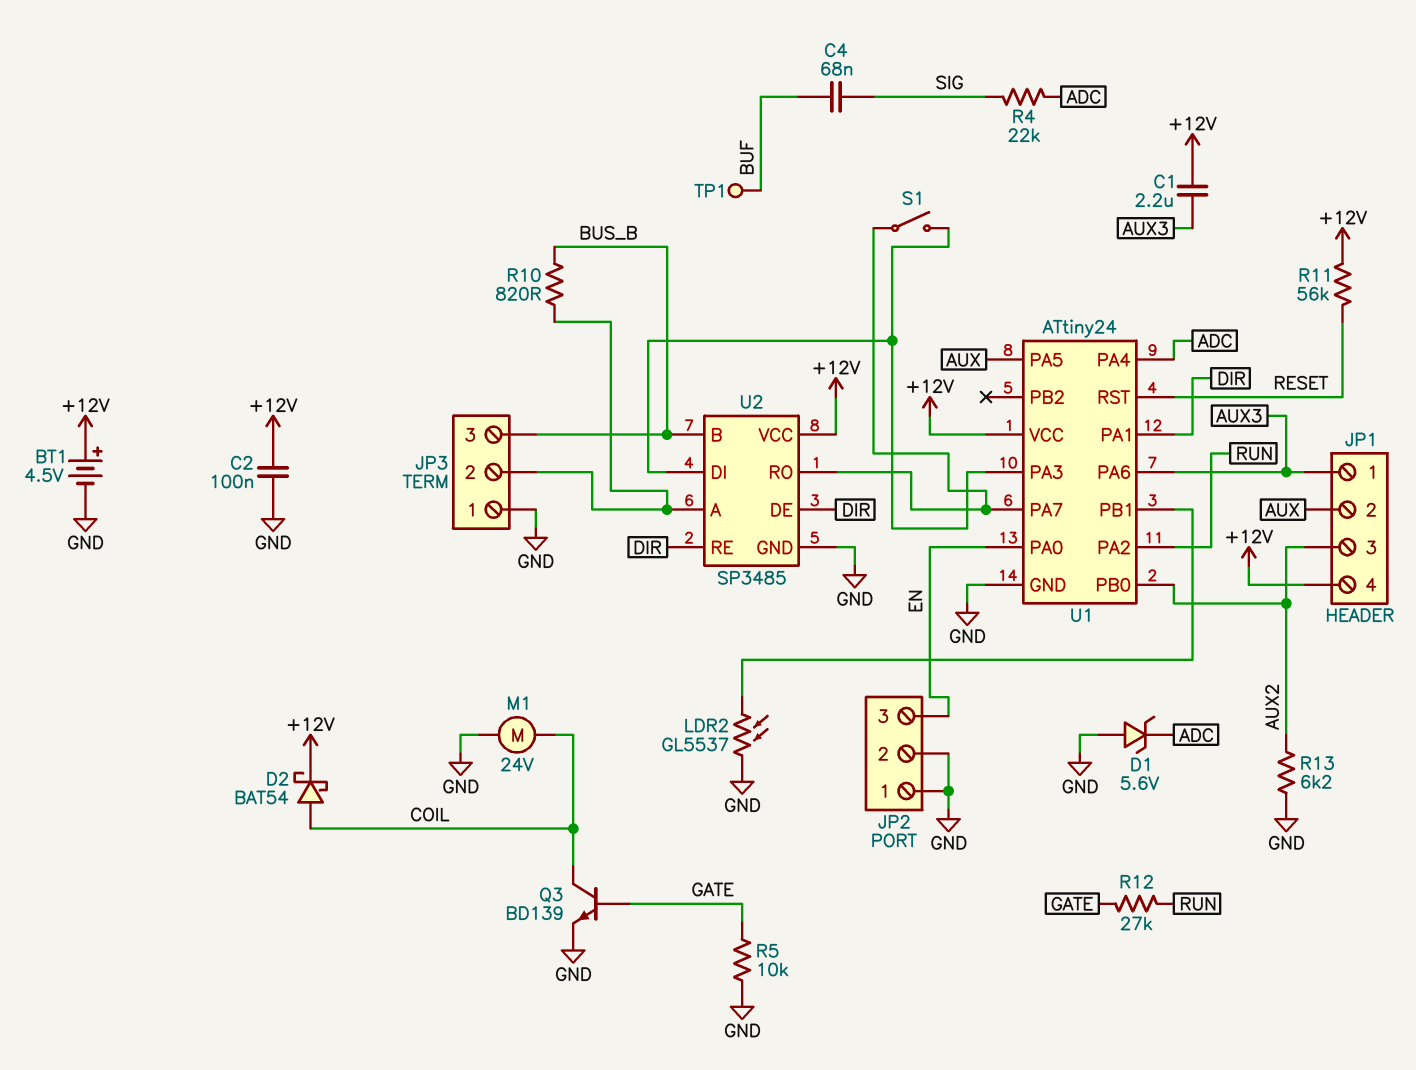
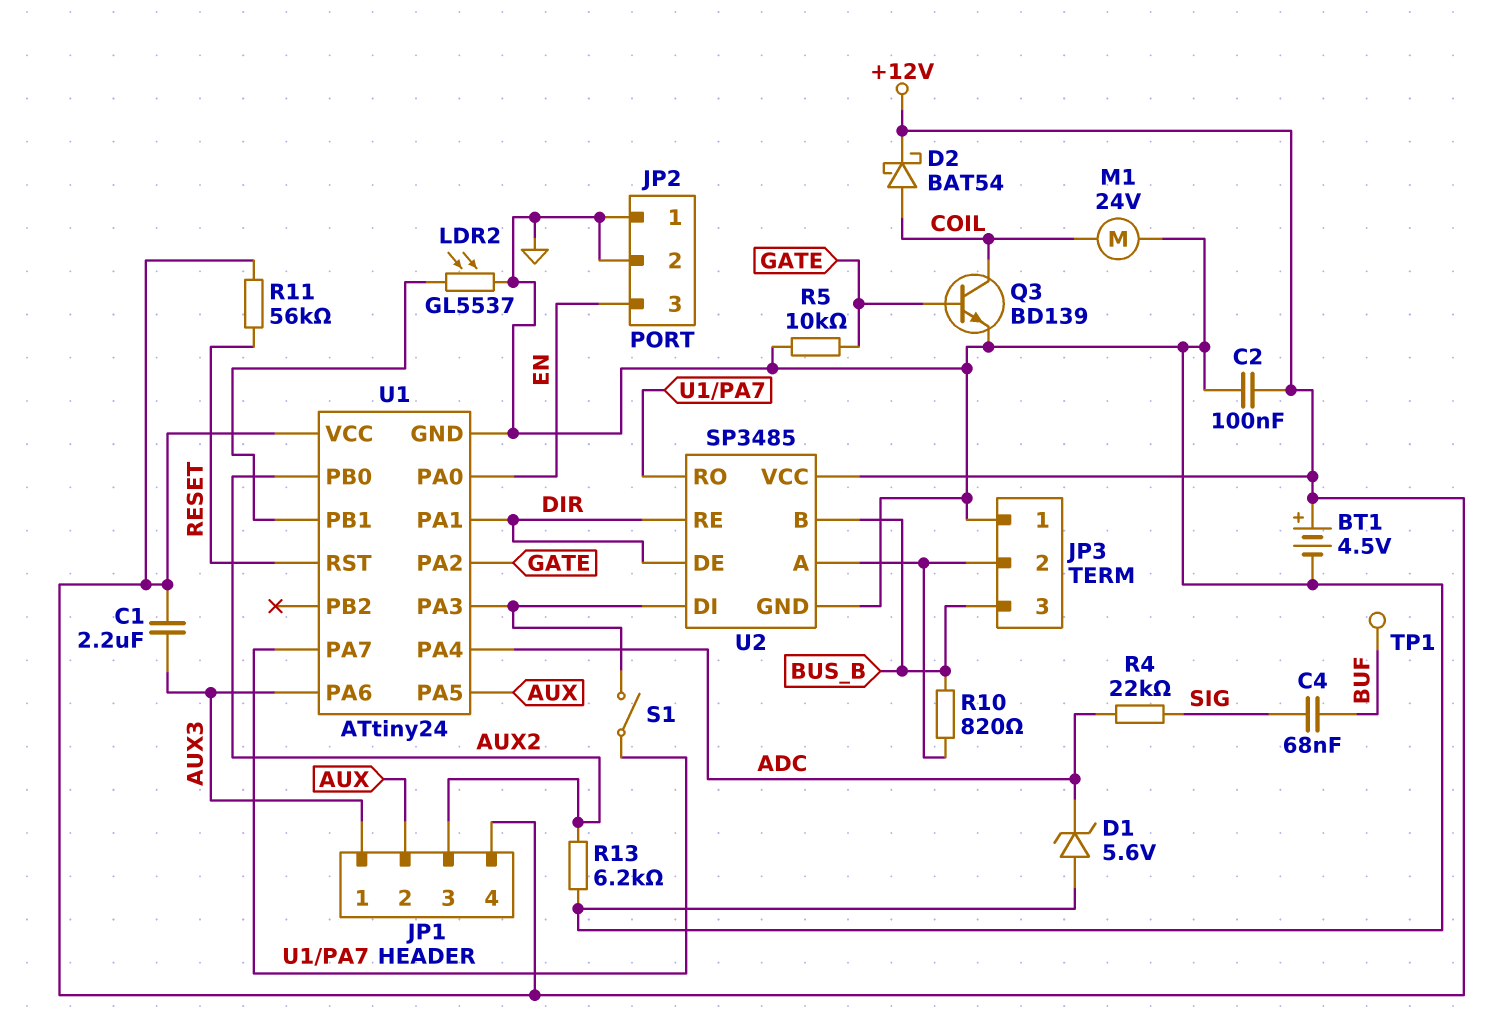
R12: 27k (GATE, RUN) -> none
U1 pin PA2: RUN -> GATE

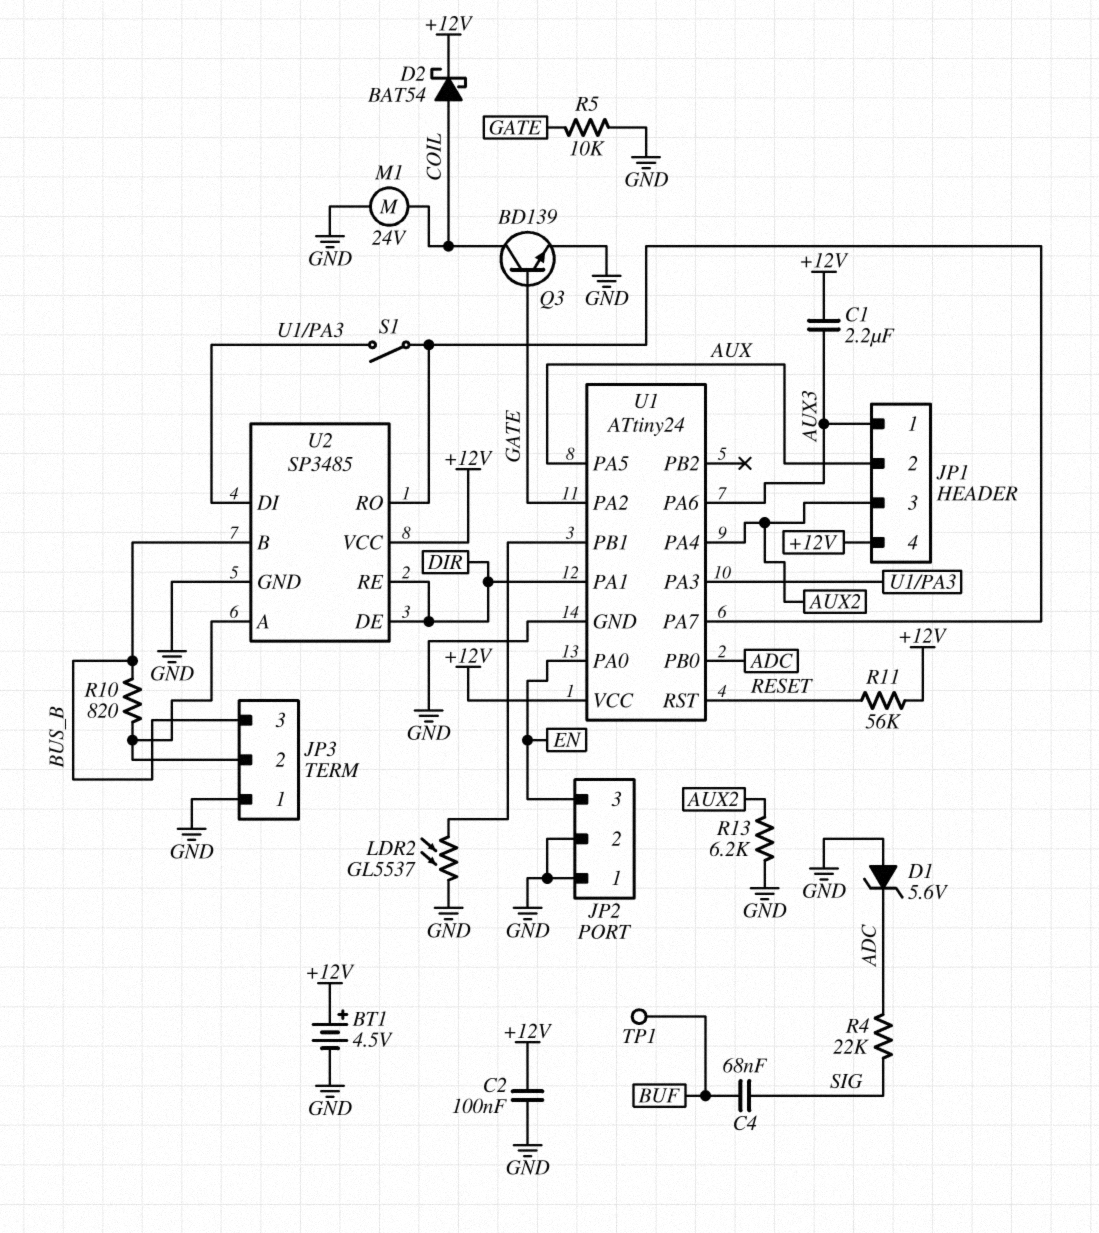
U1 pin PA4: ADC -> AUX2
U1 pin PB0: AUX2 -> ADC

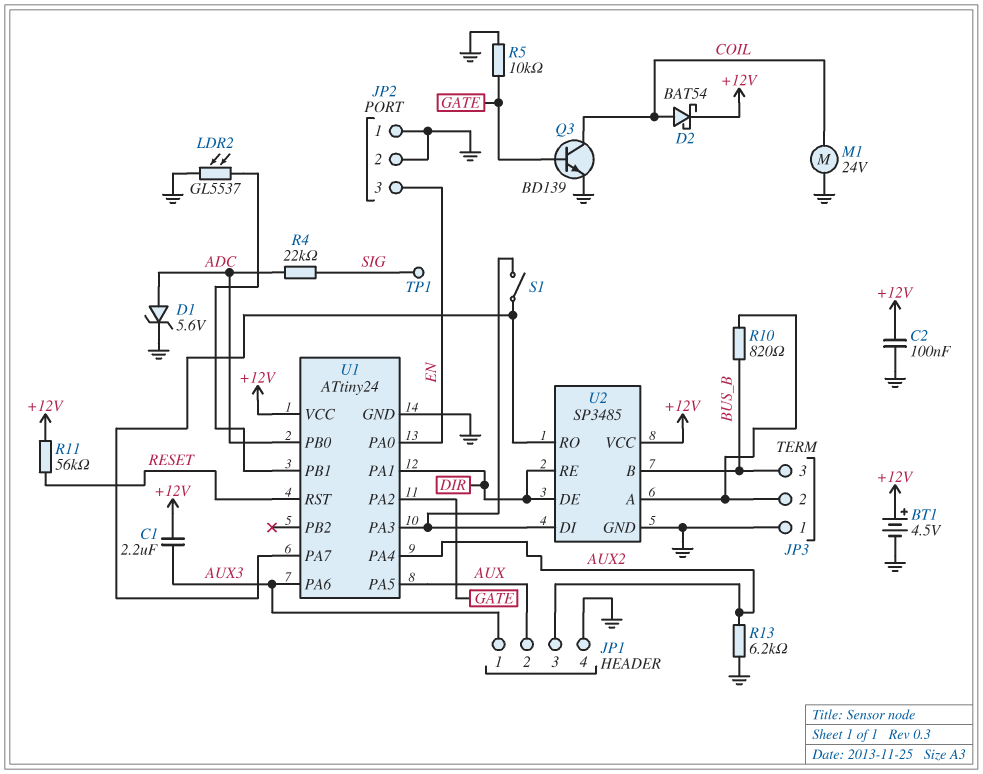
C4: 68nF (BUF, SIG) -> none
D1: zener 5.6V (A GND, K ADC) -> zener 5.6V (A ADC, K GND)
JP1 pin 4: +12V -> GND
TP1: test point (BUF) -> test point (SIG)

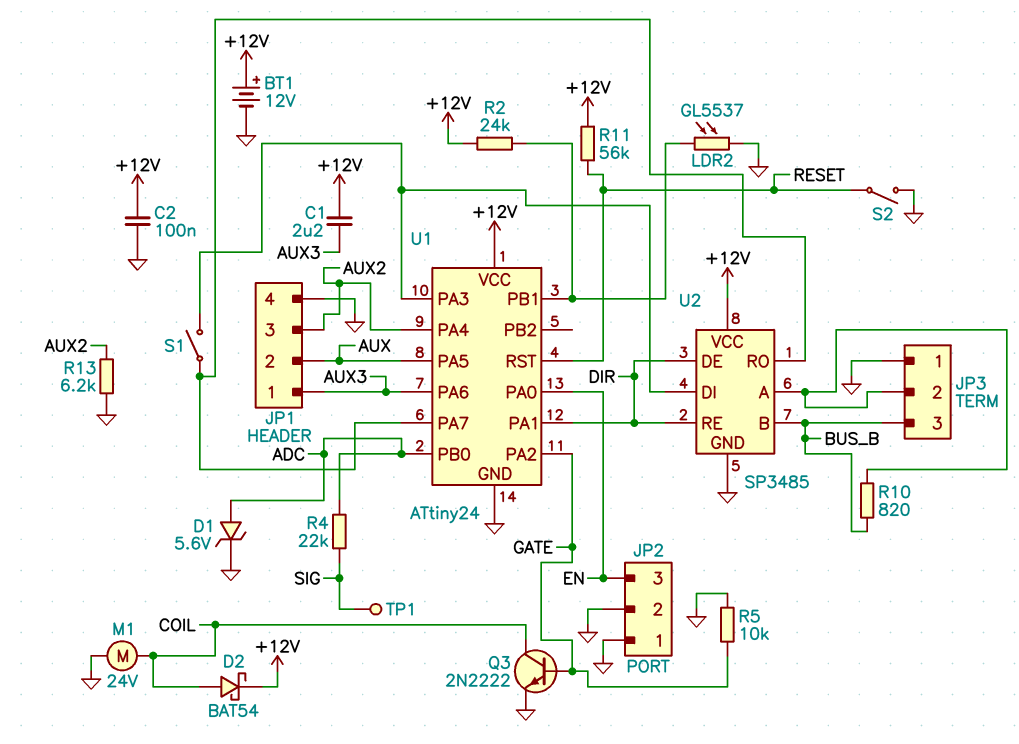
BT1: 4.5V (plus +12V, minus GND) -> 12V (plus +12V, minus GND)
Q3: NPN BD139 (B GATE, C COIL, E GND) -> NPN 2N2222 (B GATE, C COIL, E GND)
R2: none -> 24k (+12V, U1/PB1)
S2: none -> switch (GND, RESET)

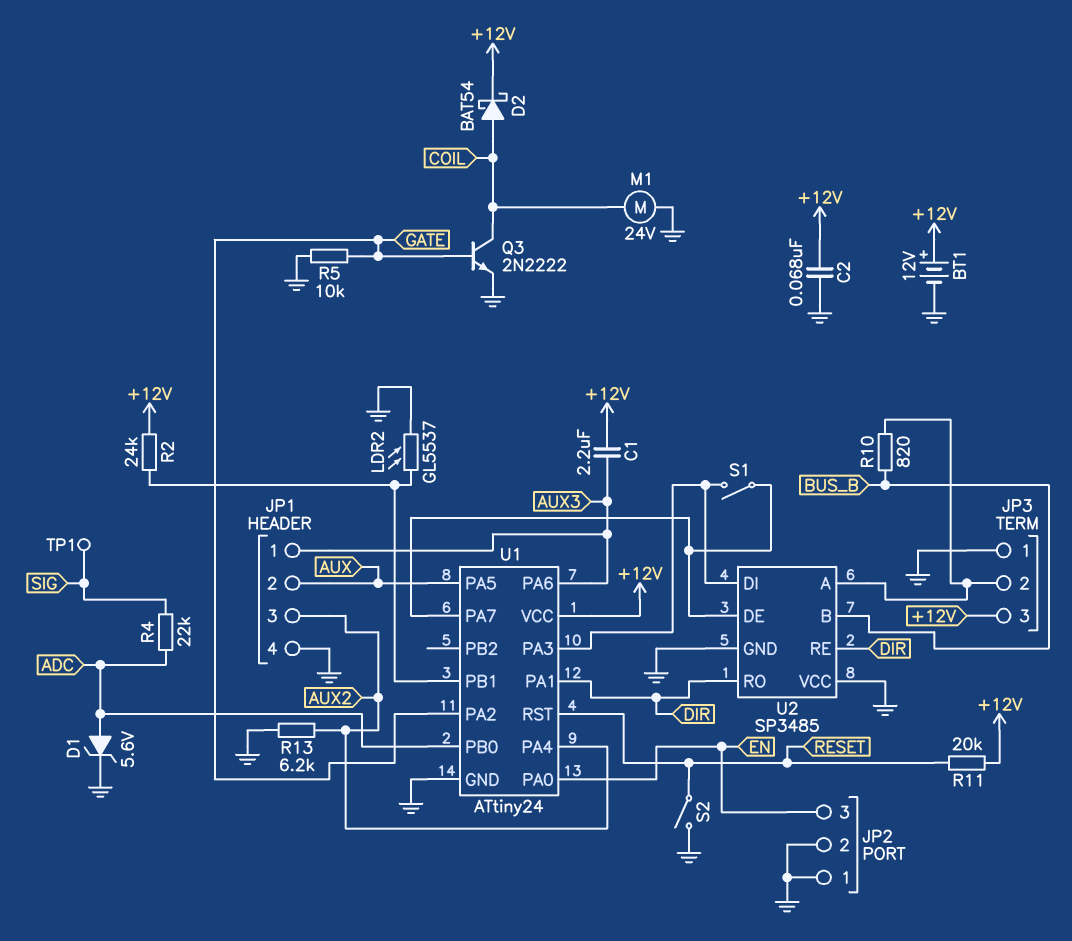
C2: 100nF (+12V, GND) -> 68nF (+12V, GND)
JP3 pin 3: BUS_B -> +12V
R11: 56k (+12V, RESET) -> 20k (+12V, RESET)
U2 pin DE: DIR -> U1/PA7
U2 pin RO: U1/PA7 -> DIR
U2 pin VCC: +12V -> GND

